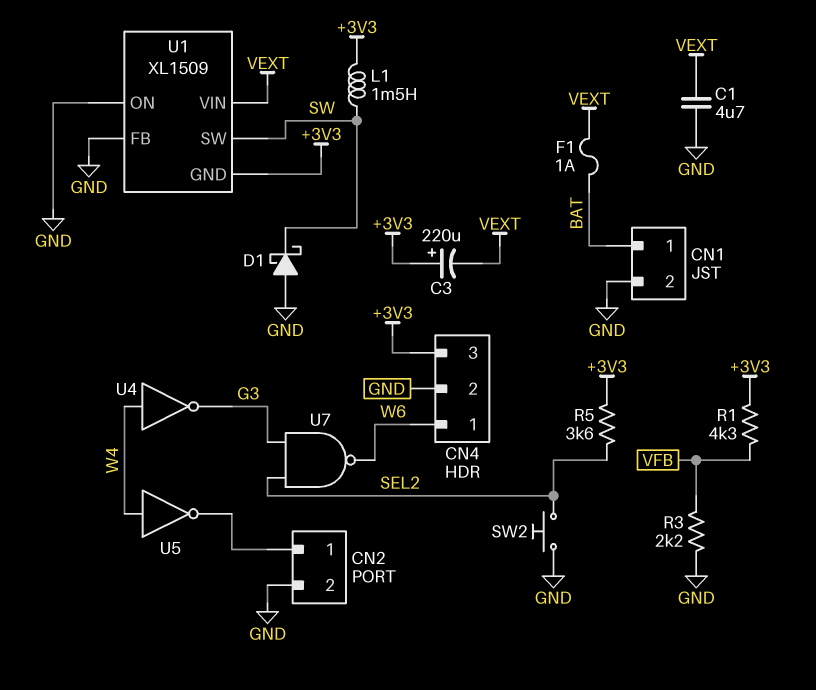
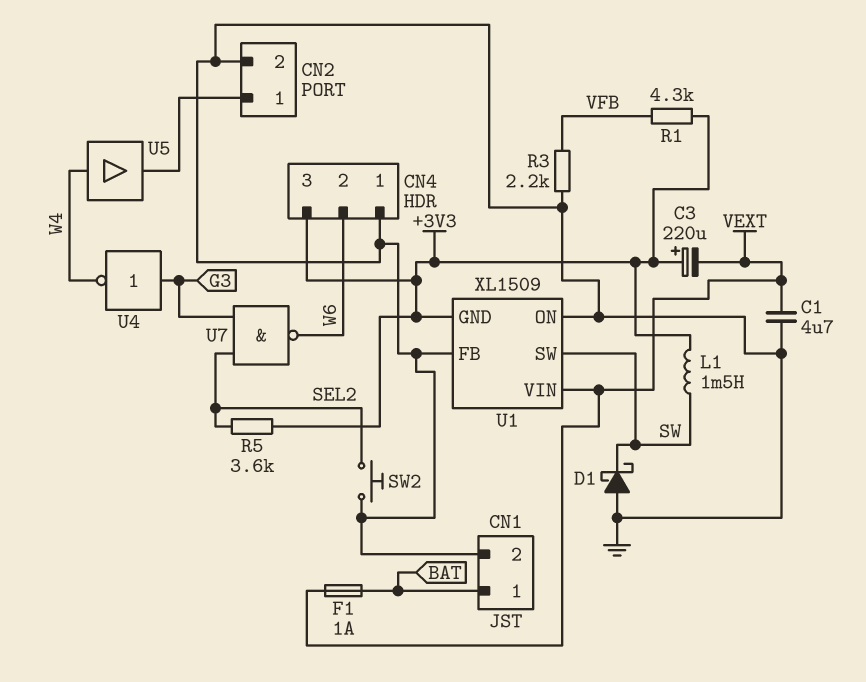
CN4 pin 1: W6 -> GND
CN4 pin 2: GND -> W6
U4: NOT (in W4, out G3) -> NOT (in G3, out W4)
U5: NOT (in W4, out CN2/1) -> buffer (in W4, out CN2/1)

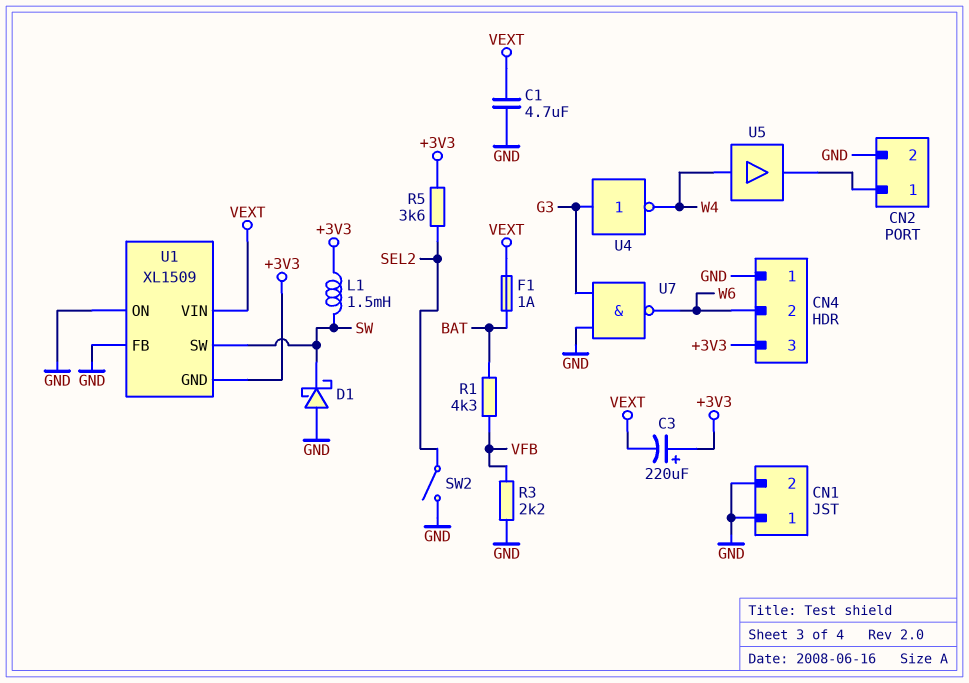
CN1 pin 1: BAT -> GND
R1: 4.3k (+3V3, VFB) -> 4.3k (BAT, VFB)
SW2: button (GND, SEL2) -> switch (GND, SEL2)
U7: NAND (in G3, in SEL2, out W6) -> NAND (in G3, in GND, out W6)

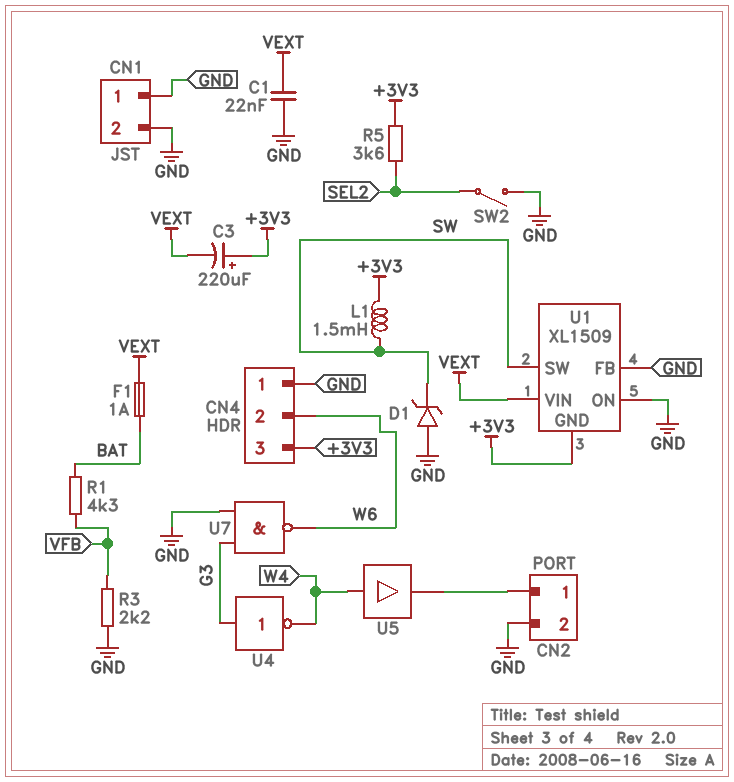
C1: 4.7uF (GND, VEXT) -> 22nF (GND, VEXT)
D1: schottky (A GND, K SW) -> zener (A GND, K SW)

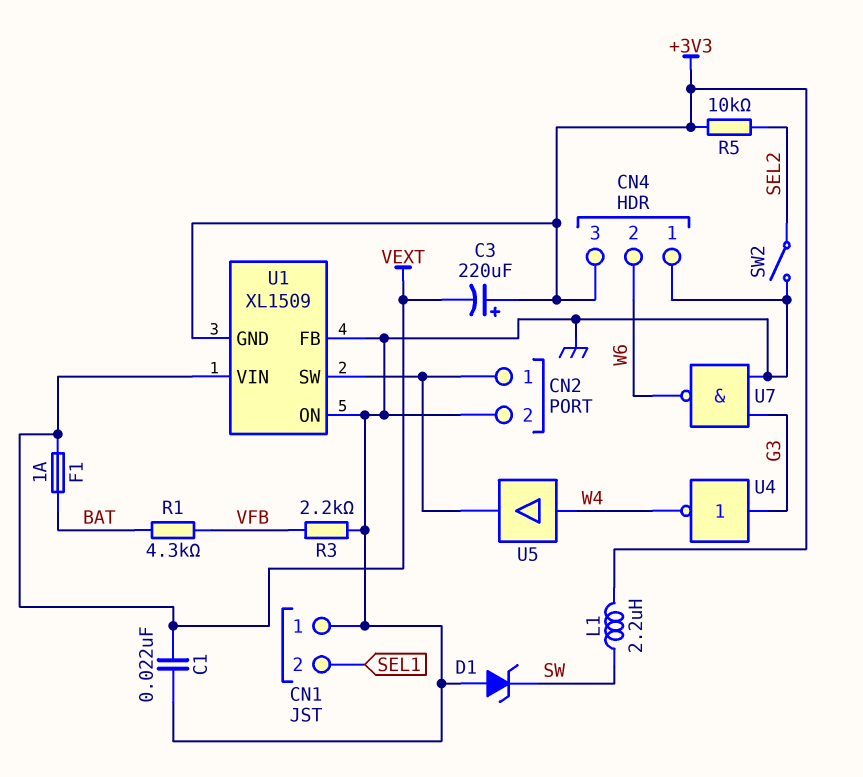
CN1 pin 2: GND -> SEL1
L1: 1.5mH (+3V3, SW) -> 2.2uH (+3V3, SW)
R5: 3.6k (+3V3, SEL2) -> 10k (+3V3, SEL2)
U1 pin SW: SW -> CN2/1

